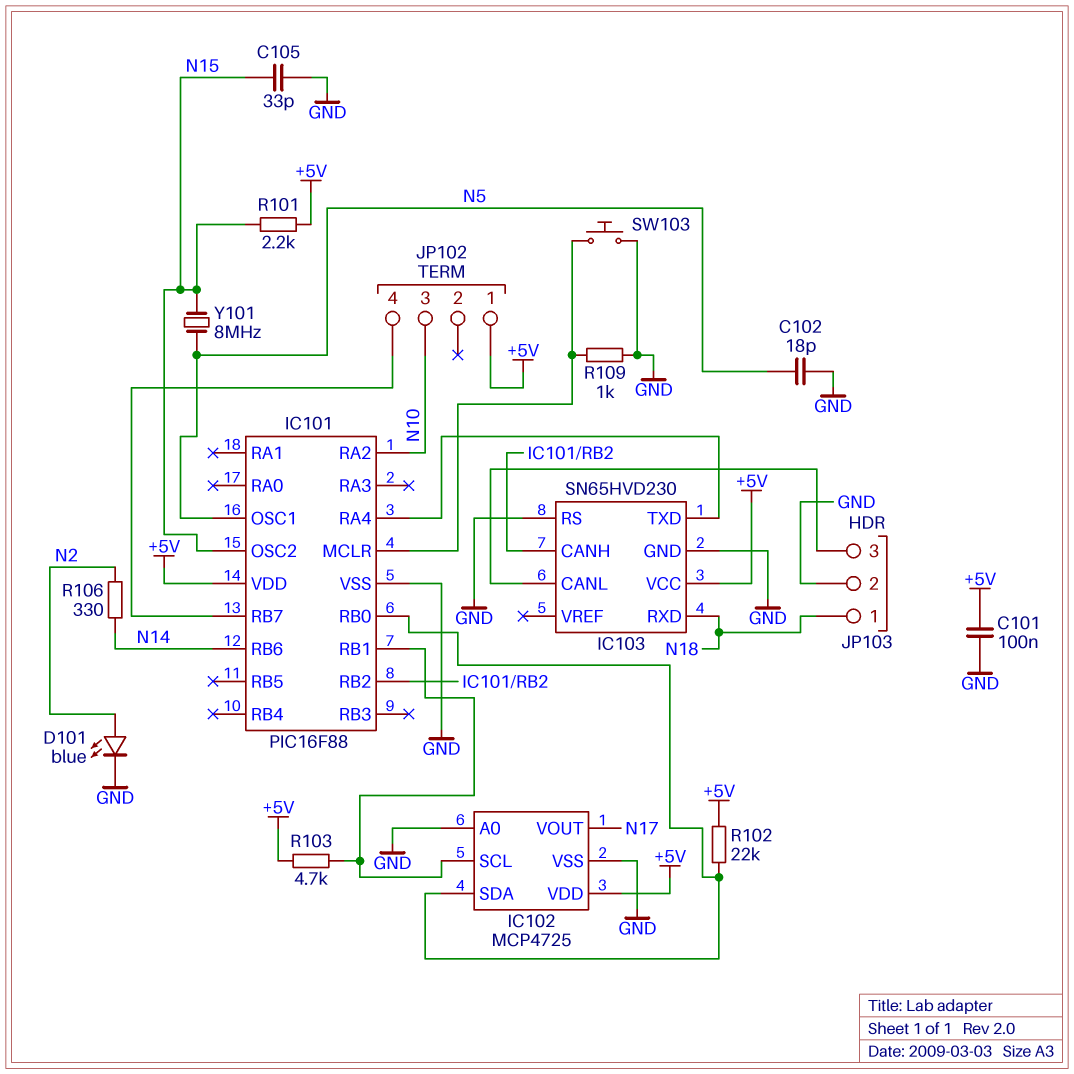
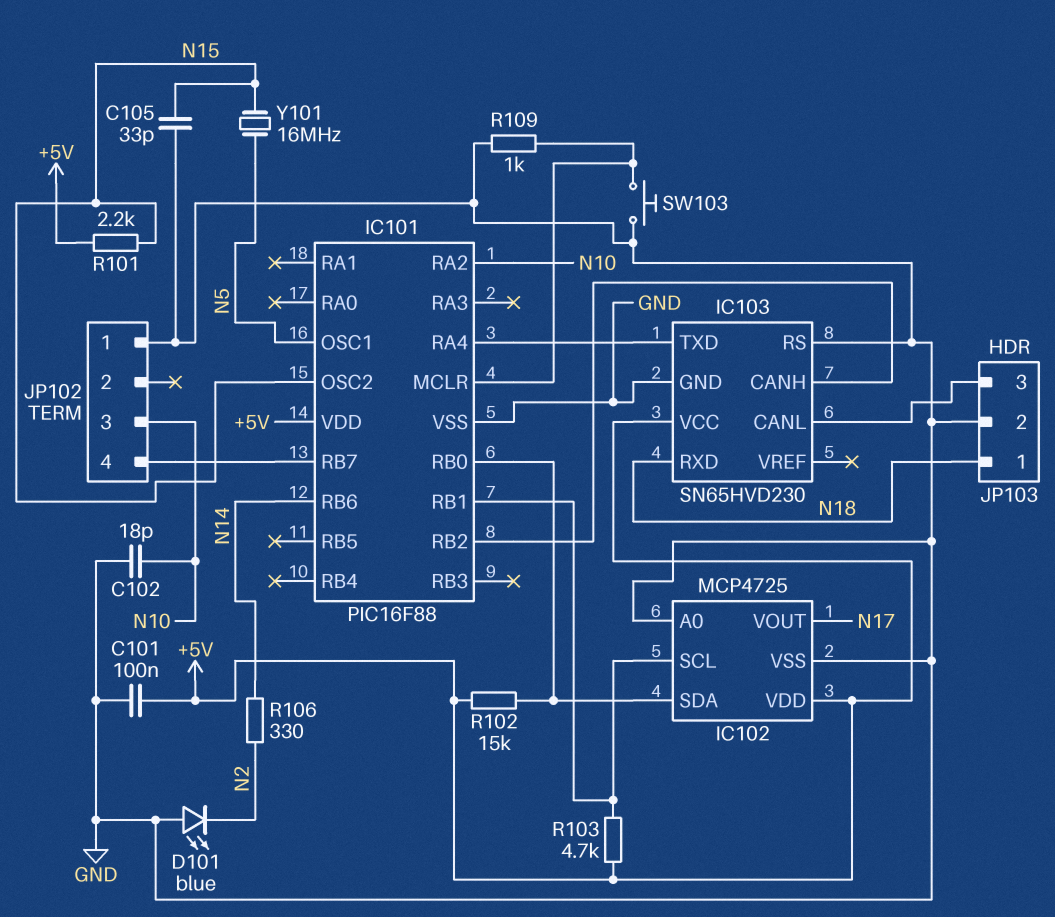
C102: 18pF (GND, N5) -> 18pF (GND, N10)
D101: LED blue (A N2, K GND) -> LED blue (A GND, K N2)
JP102 pin 1: +5V -> GND
R102: 22k (+5V, IC101/RB0) -> 15k (+5V, IC101/RB0)
Y101: 8MHz (N5, N15) -> 16MHz (N5, N15)

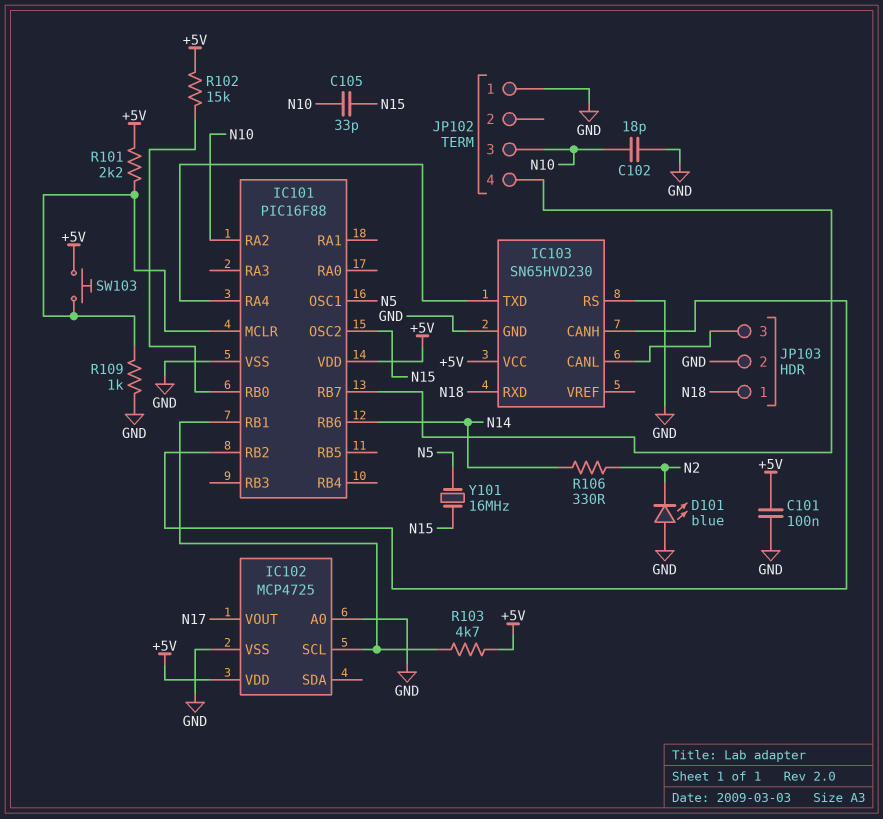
C105: 33pF (GND, N15) -> 33pF (N10, N15)
IC102 pin SDA: IC101/RB0 -> none
R101: 2.2k (+5V, N15) -> 2.2k (+5V, IC101/MCLR)
SW103: button (GND, IC101/MCLR) -> button (+5V, IC101/MCLR)

